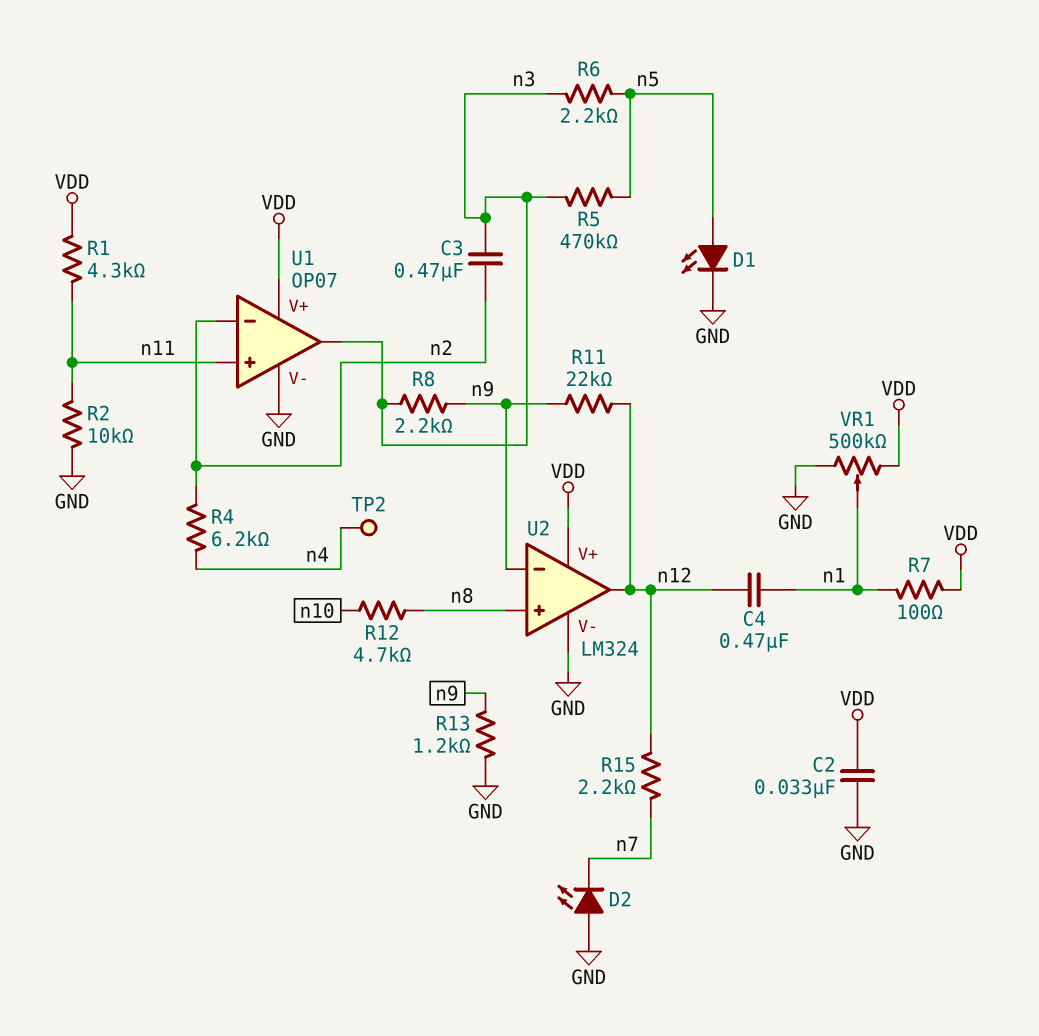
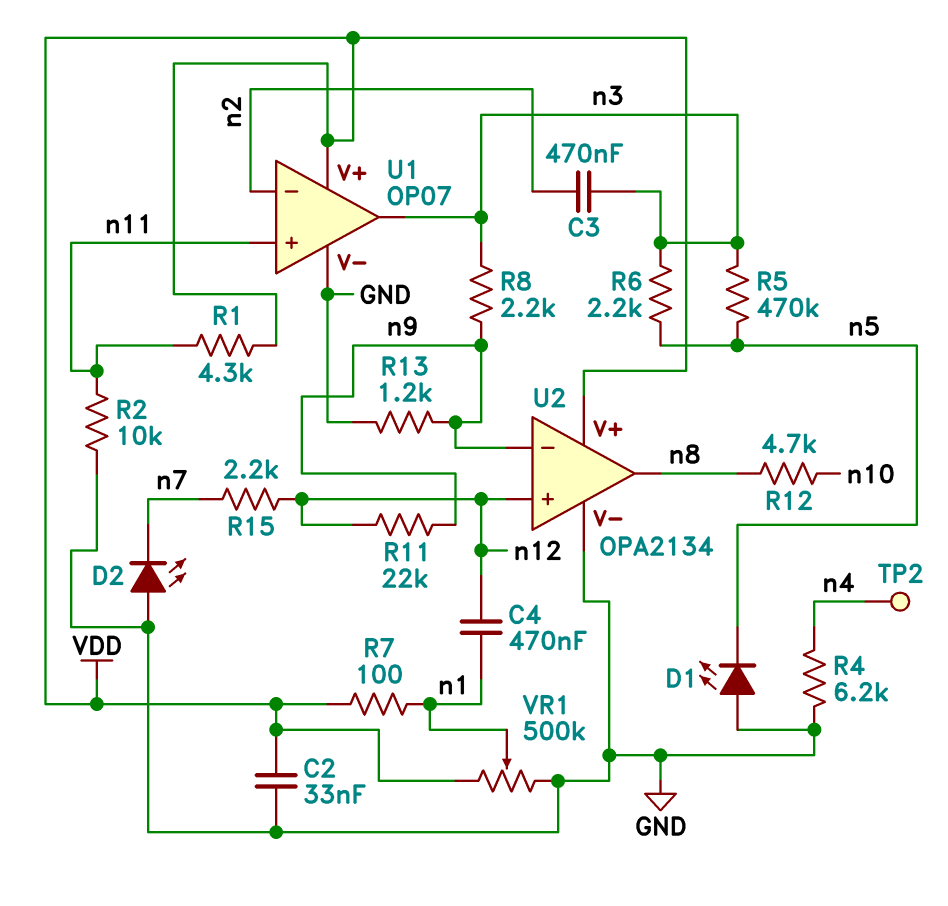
D1: LED (A n5, K GND) -> LED (A GND, K n5)
R4: 6.2k (n2, n4) -> 6.2k (GND, n4)
U2: LM324 -> OPA2134
U2 pin in+: n8 -> n12
U2 pin out: n12 -> n8

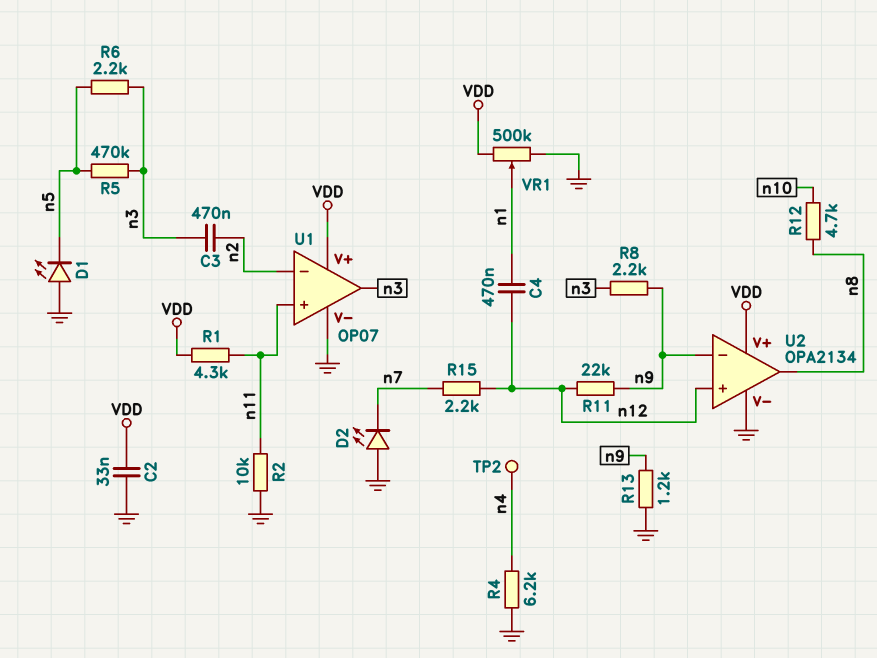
R7: 100 (VDD, n1) -> none

